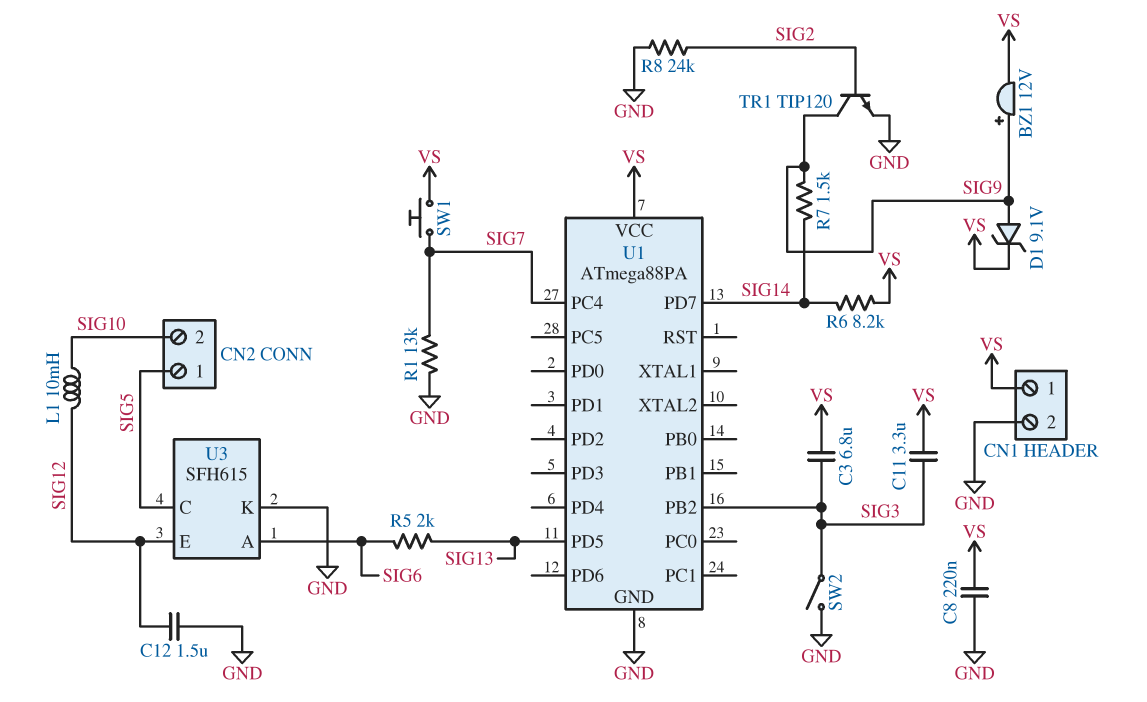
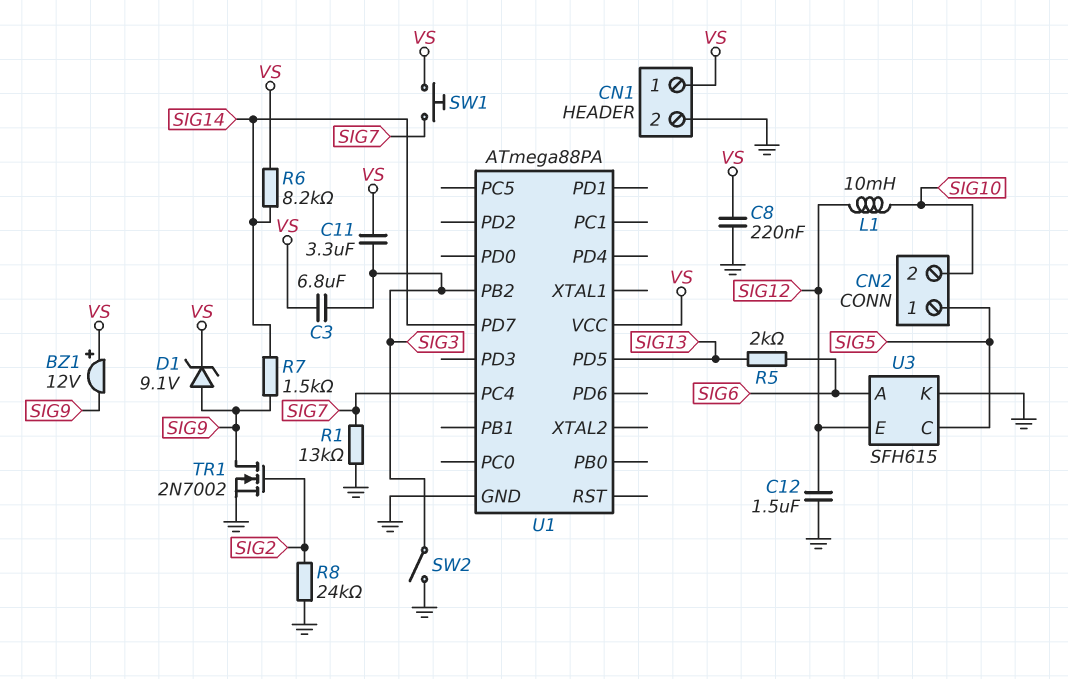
BZ1: buzzer 12V (plus SIG9, minus VS) -> buzzer 12V (plus VS, minus SIG9)
TR1: NPN TIP120 (B SIG2, C SIG9, E GND) -> NMOS 2N7002 (G SIG2, D SIG9, S GND)

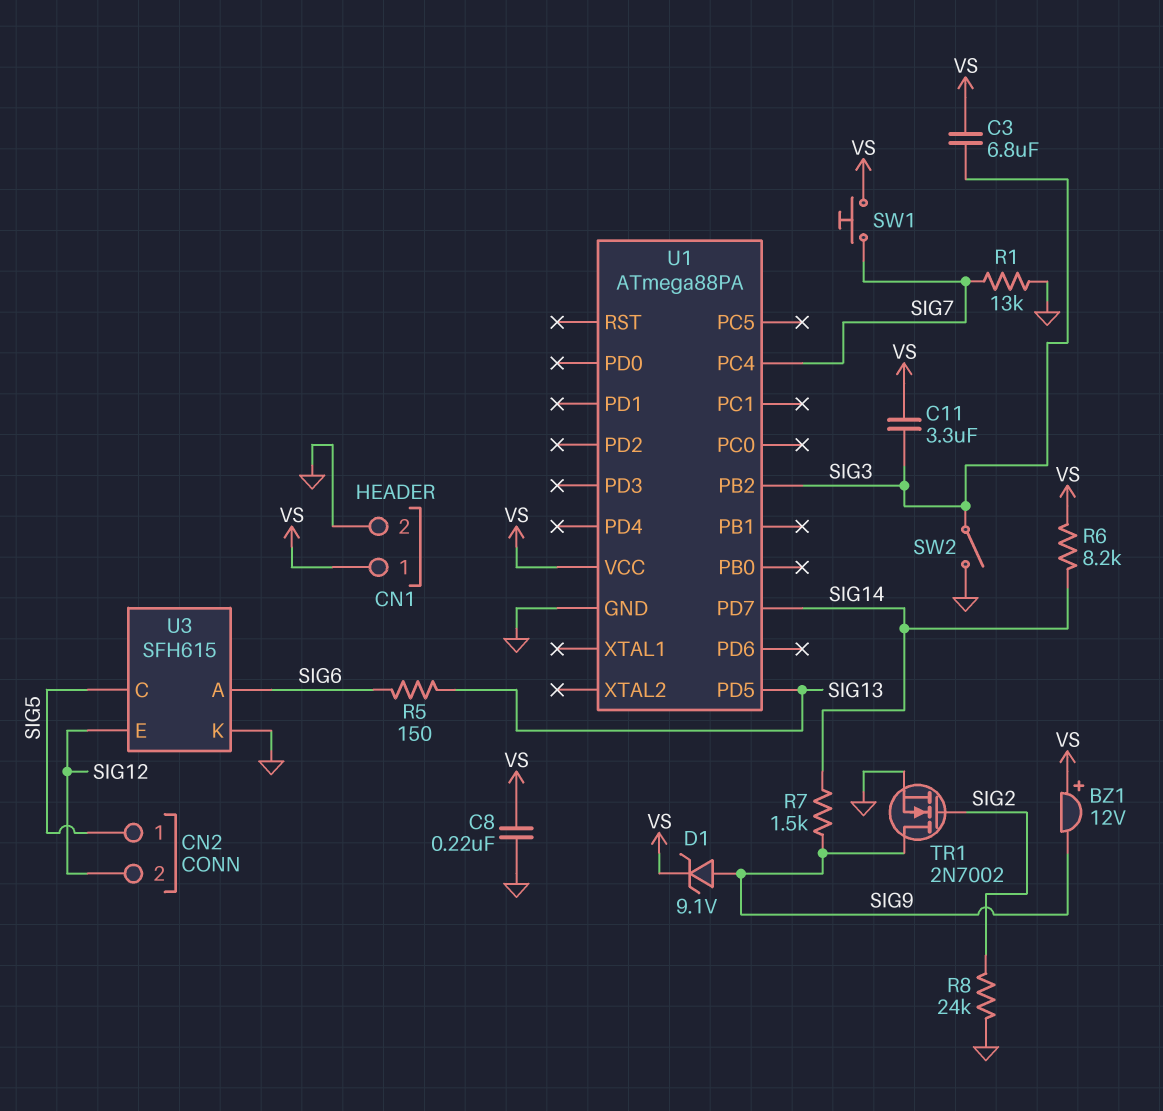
C12: 1.5uF (GND, SIG12) -> none
CN2 pin 2: SIG10 -> SIG12
L1: 10mH (SIG10, SIG12) -> none
R5: 2k (SIG6, SIG13) -> 150 (SIG6, SIG13)

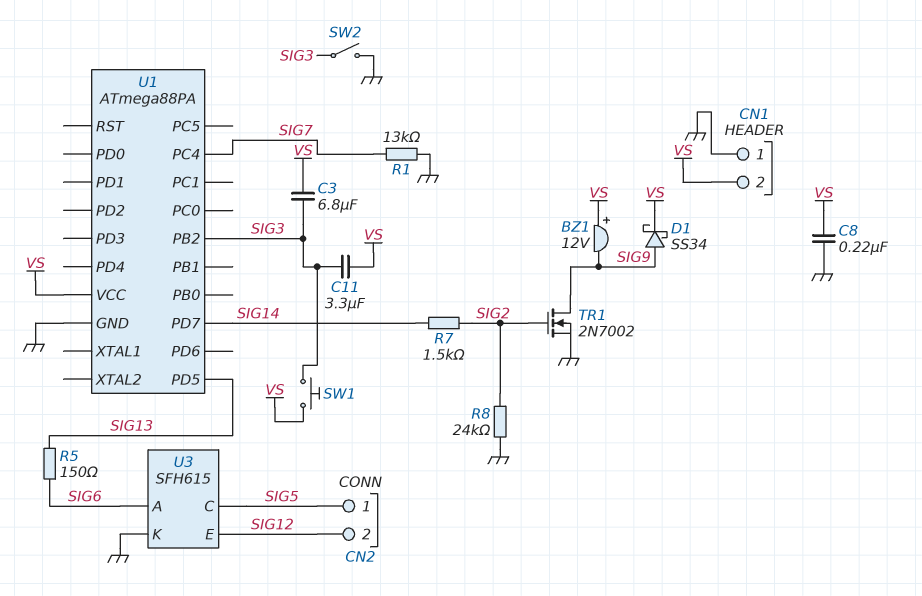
CN1 pin 1: VS -> GND
CN1 pin 2: GND -> VS
D1: zener 9.1V (A SIG9, K VS) -> schottky SS34 (A SIG9, K VS)
R6: 8.2k (SIG14, VS) -> none
R7: 1.5k (SIG9, SIG14) -> 1.5k (SIG2, SIG14)
SW1: button (SIG7, VS) -> button (SIG3, VS)

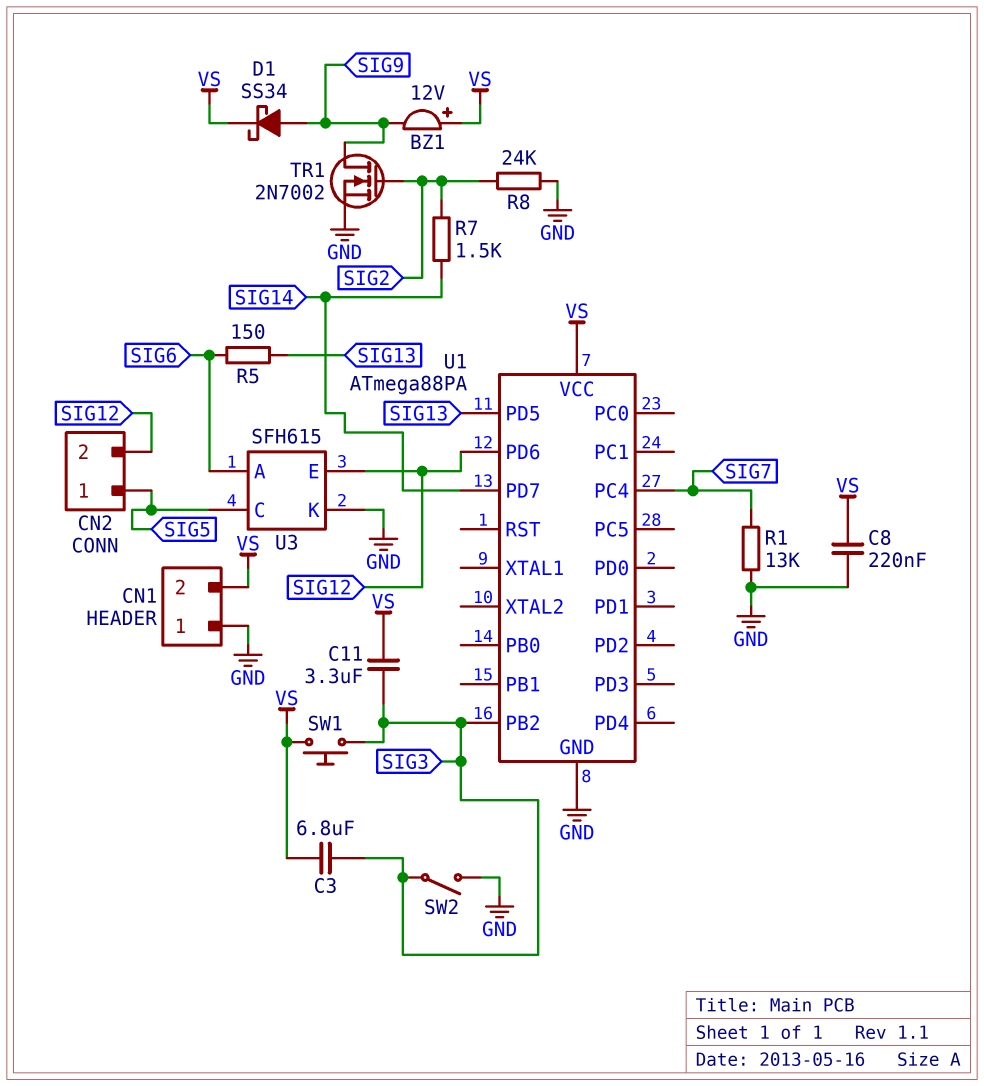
U1 pin PD6: none -> SIG12

